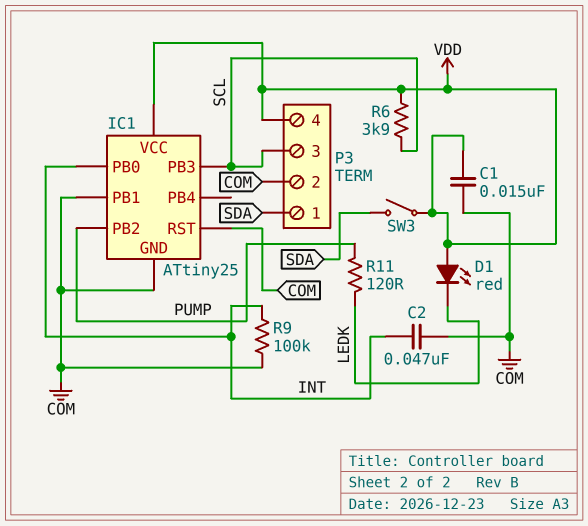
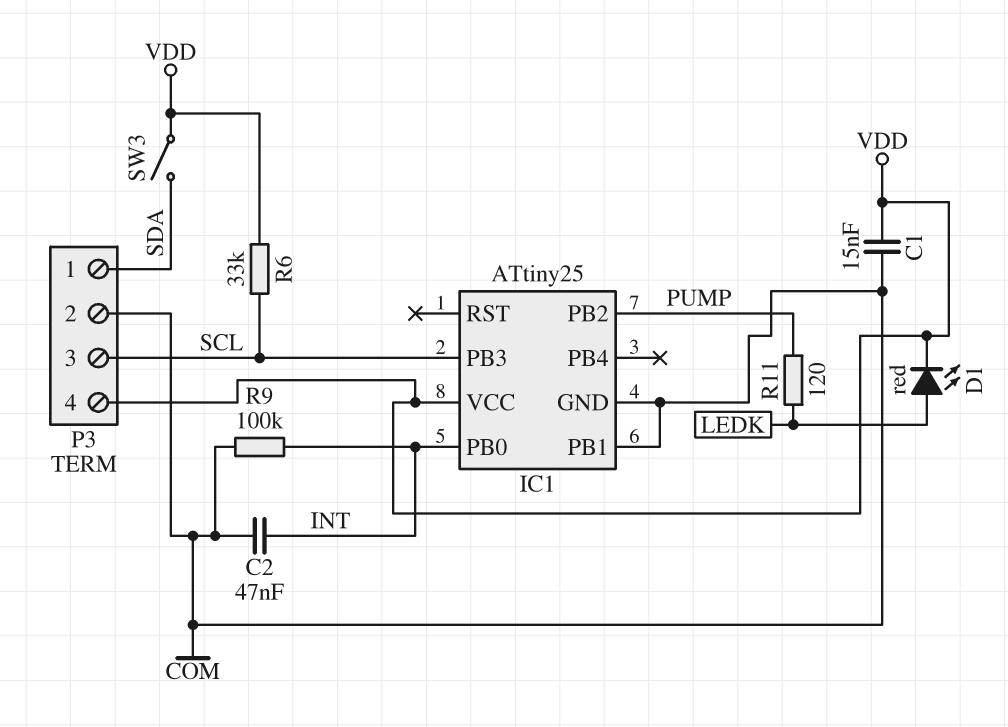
D1: LED red (A VDD, K LEDK) -> LED red (A LEDK, K VDD)
IC1 pin RST: COM -> none
R6: 3.9k (SCL, VDD) -> 33k (SCL, VDD)

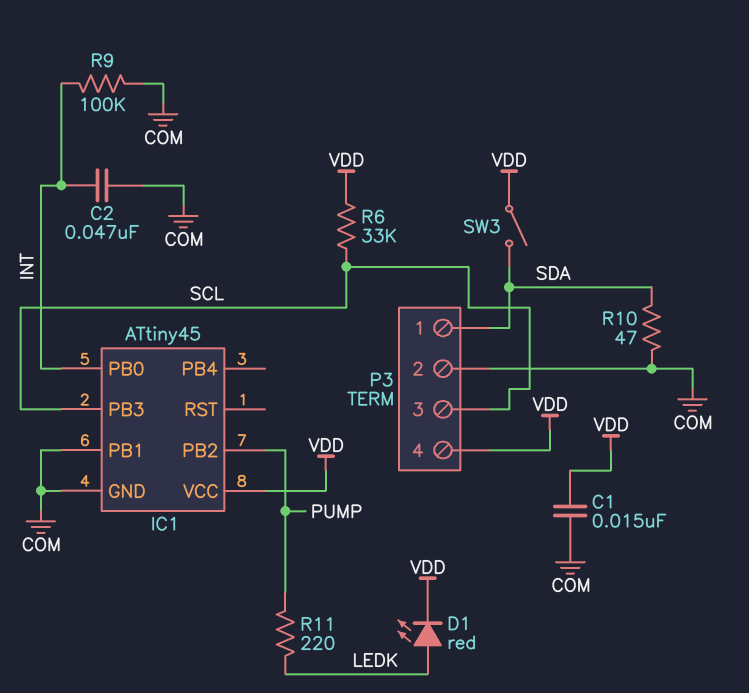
IC1: ATtiny25 -> ATtiny45
R10: none -> 47 (COM, SDA)
R11: 120 (LEDK, PUMP) -> 220 (LEDK, PUMP)

